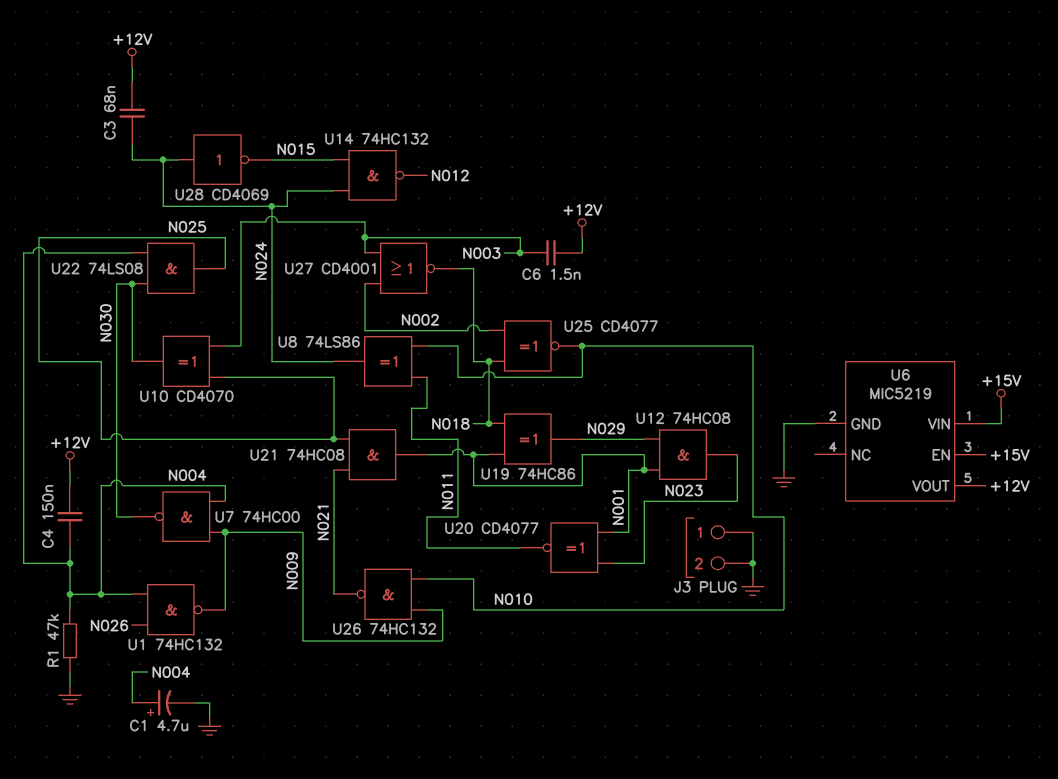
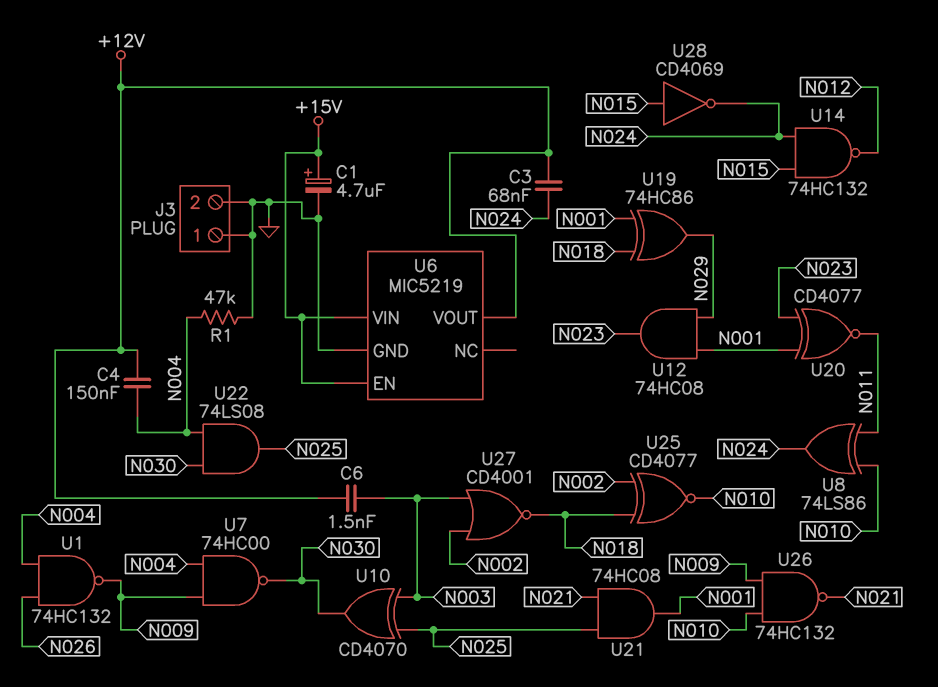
C1: 4.7uF (plus N004, minus GND) -> 4.7uF (plus +15V, minus GND)
U28: NOT CD4069 (in N024, out N015) -> NOT CD4069 (in N015, out N024)

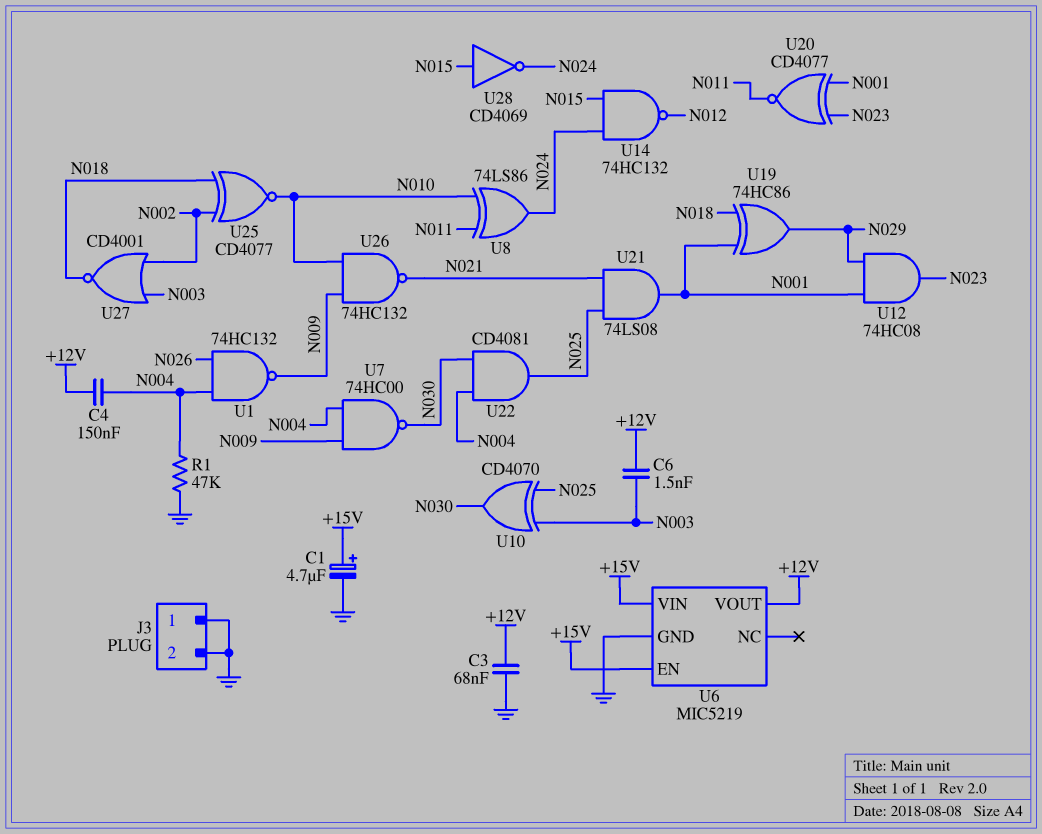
C3: 68nF (+12V, N024) -> 68nF (+12V, GND)
U21: AND 74HC08 (in N021, in N025, out N001) -> AND 74LS08 (in N021, in N025, out N001)
U22: AND 74LS08 (in N004, in N030, out N025) -> AND CD4081 (in N004, in N030, out N025)

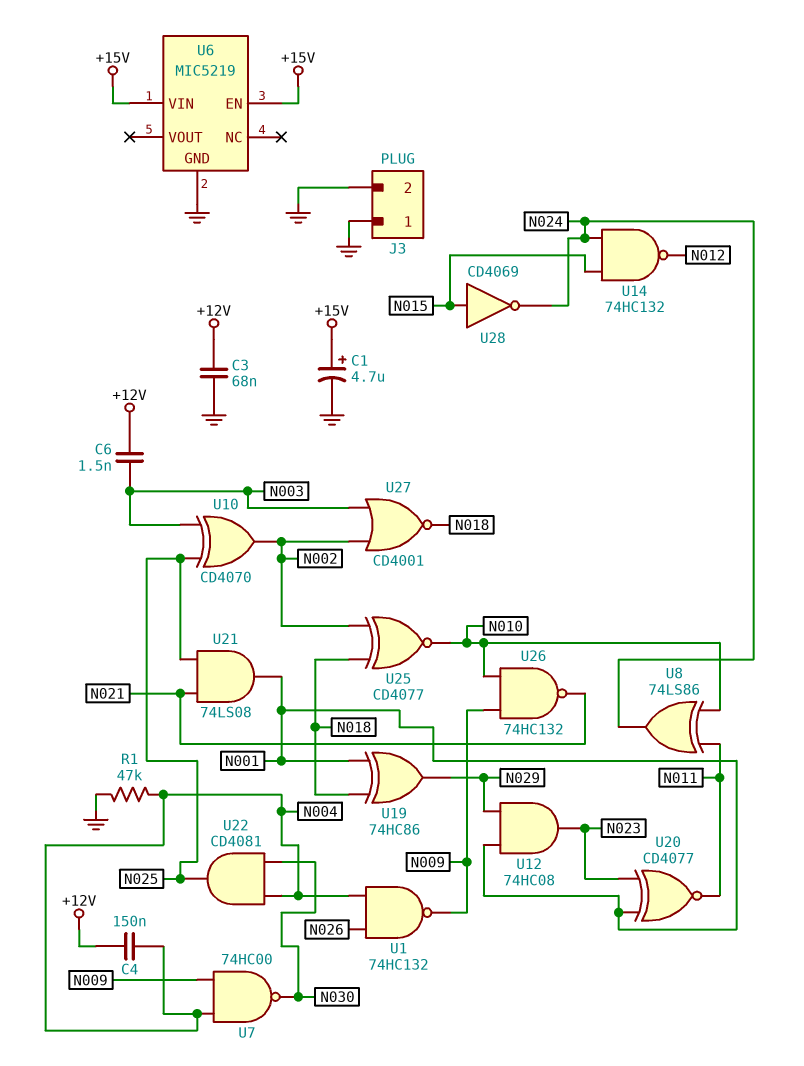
U6 pin VOUT: +12V -> none
U10: XOR CD4070 (in N003, in N025, out N030) -> XOR CD4070 (in N003, in N025, out N002)

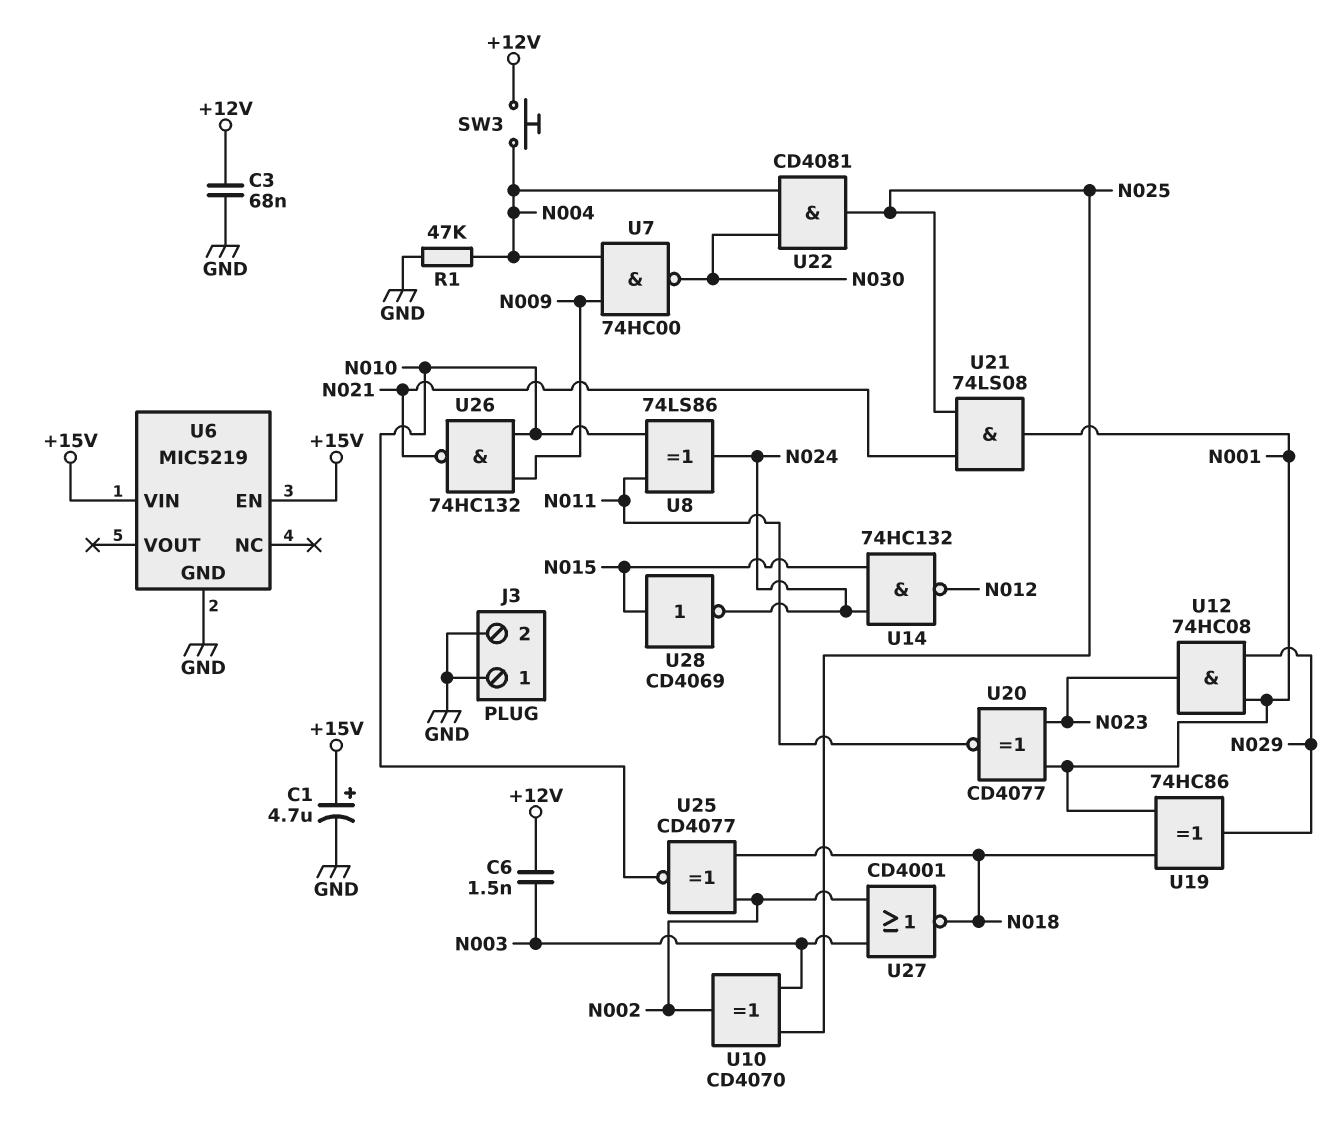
C4: 150nF (+12V, N004) -> none
SW3: none -> button (+12V, N004)
U1: NAND 74HC132 (in N004, in N026, out N009) -> none

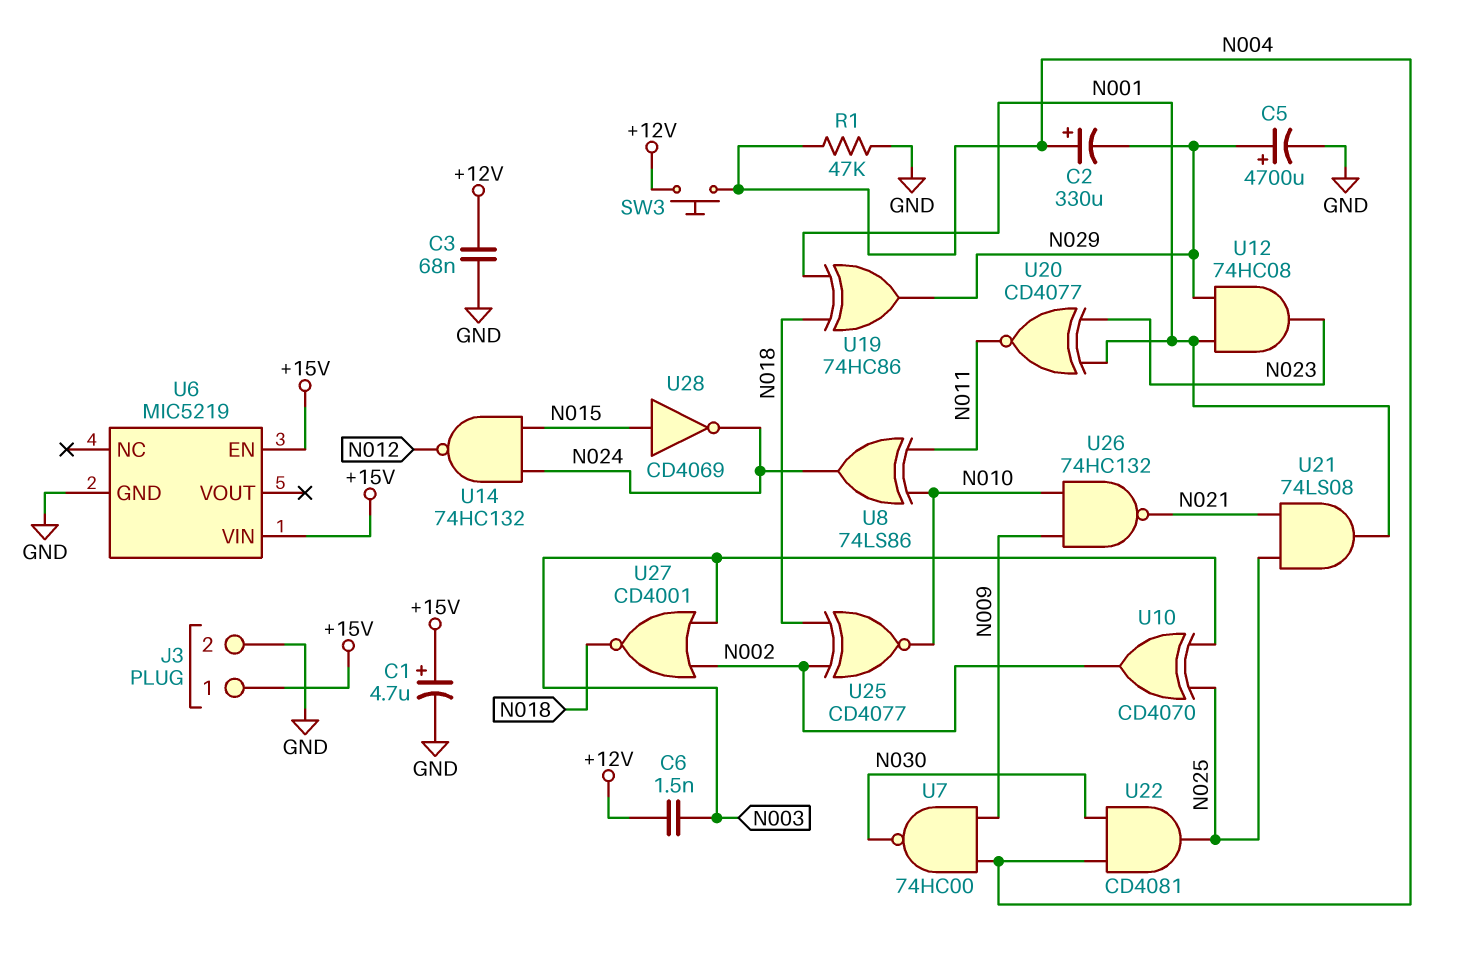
C2: none -> 330uF (plus N004, minus N029)
C5: none -> 4700uF (plus N029, minus GND)
J3 pin 1: GND -> +15V

